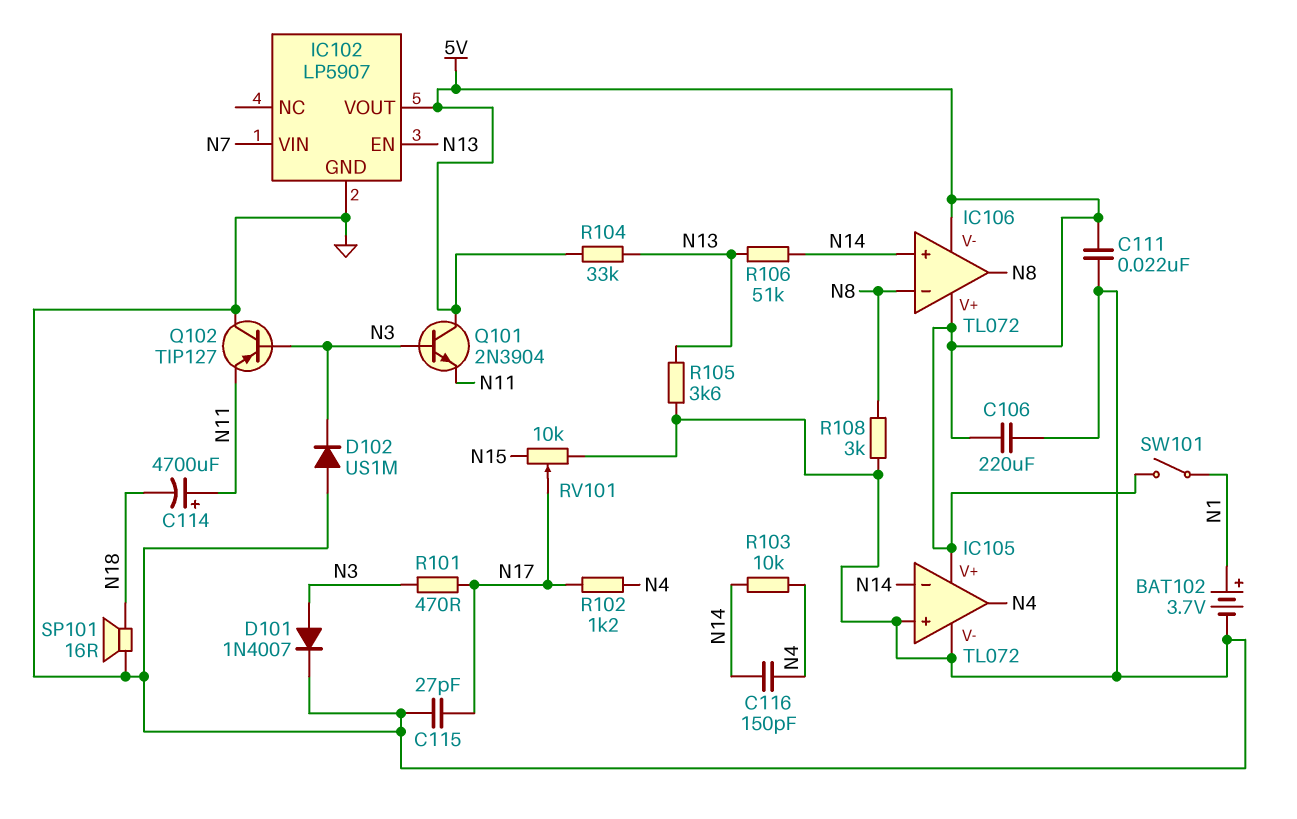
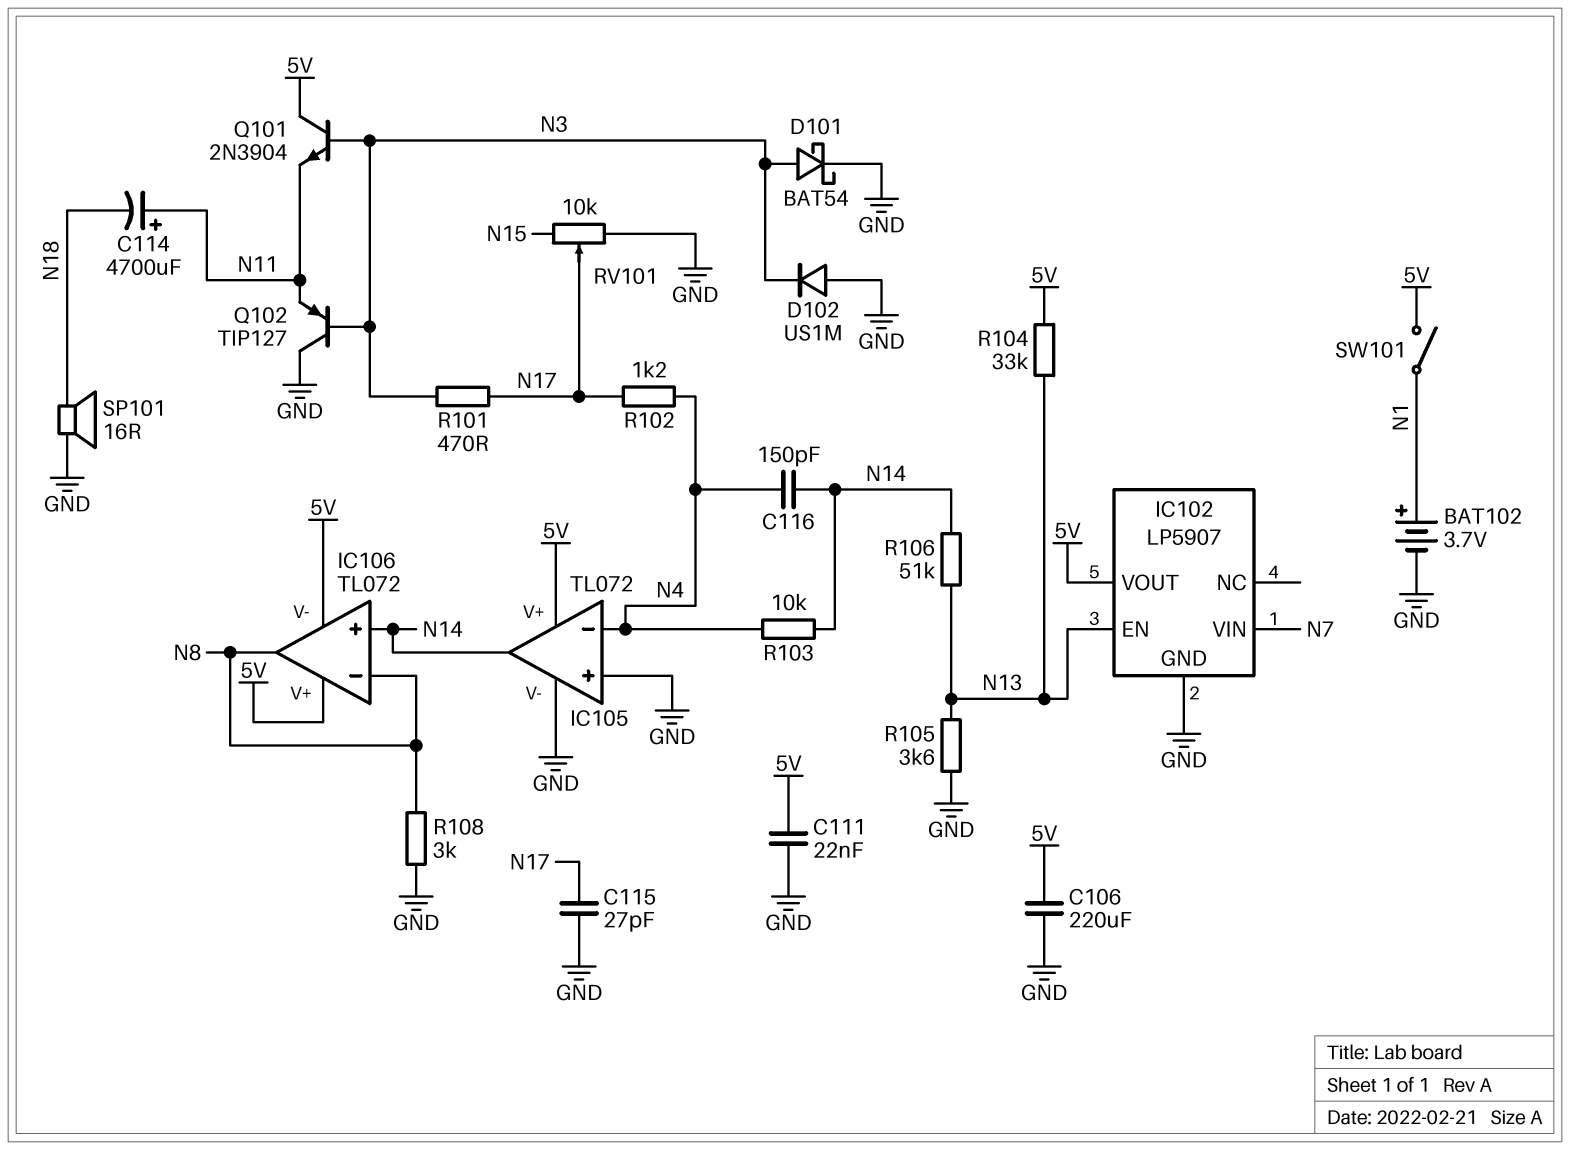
D101: diode 1N4007 (A N3, K GND) -> schottky BAT54 (A N3, K GND)
IC105 pin in-: N14 -> N4
IC105 pin out: N4 -> N14

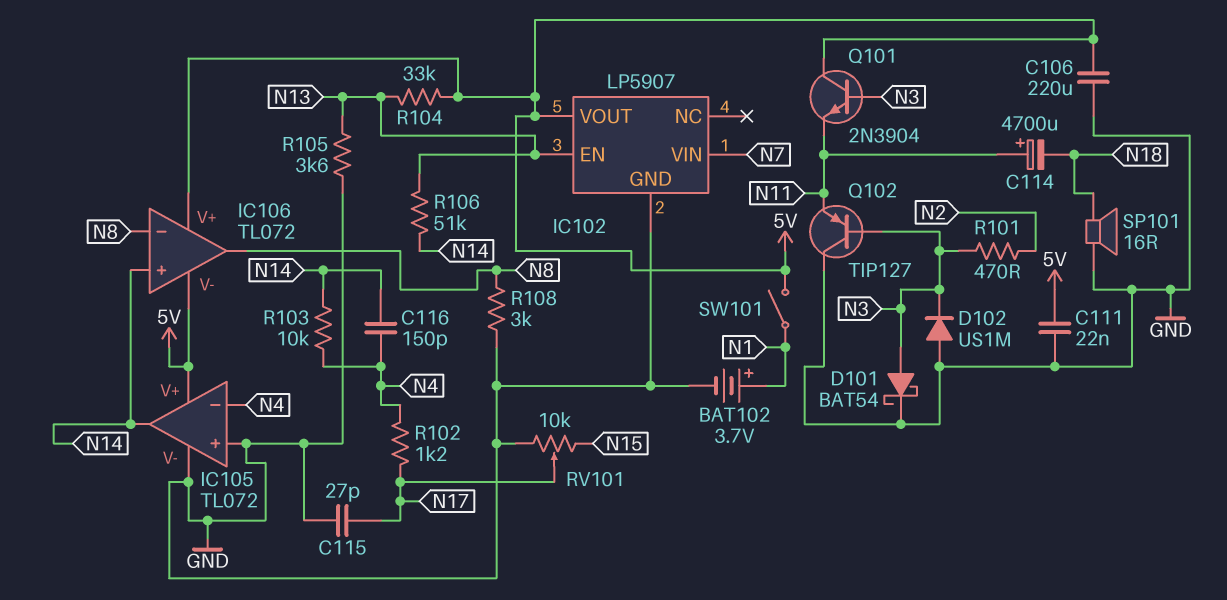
R101: 470 (N3, N17) -> 470 (N2, N3)

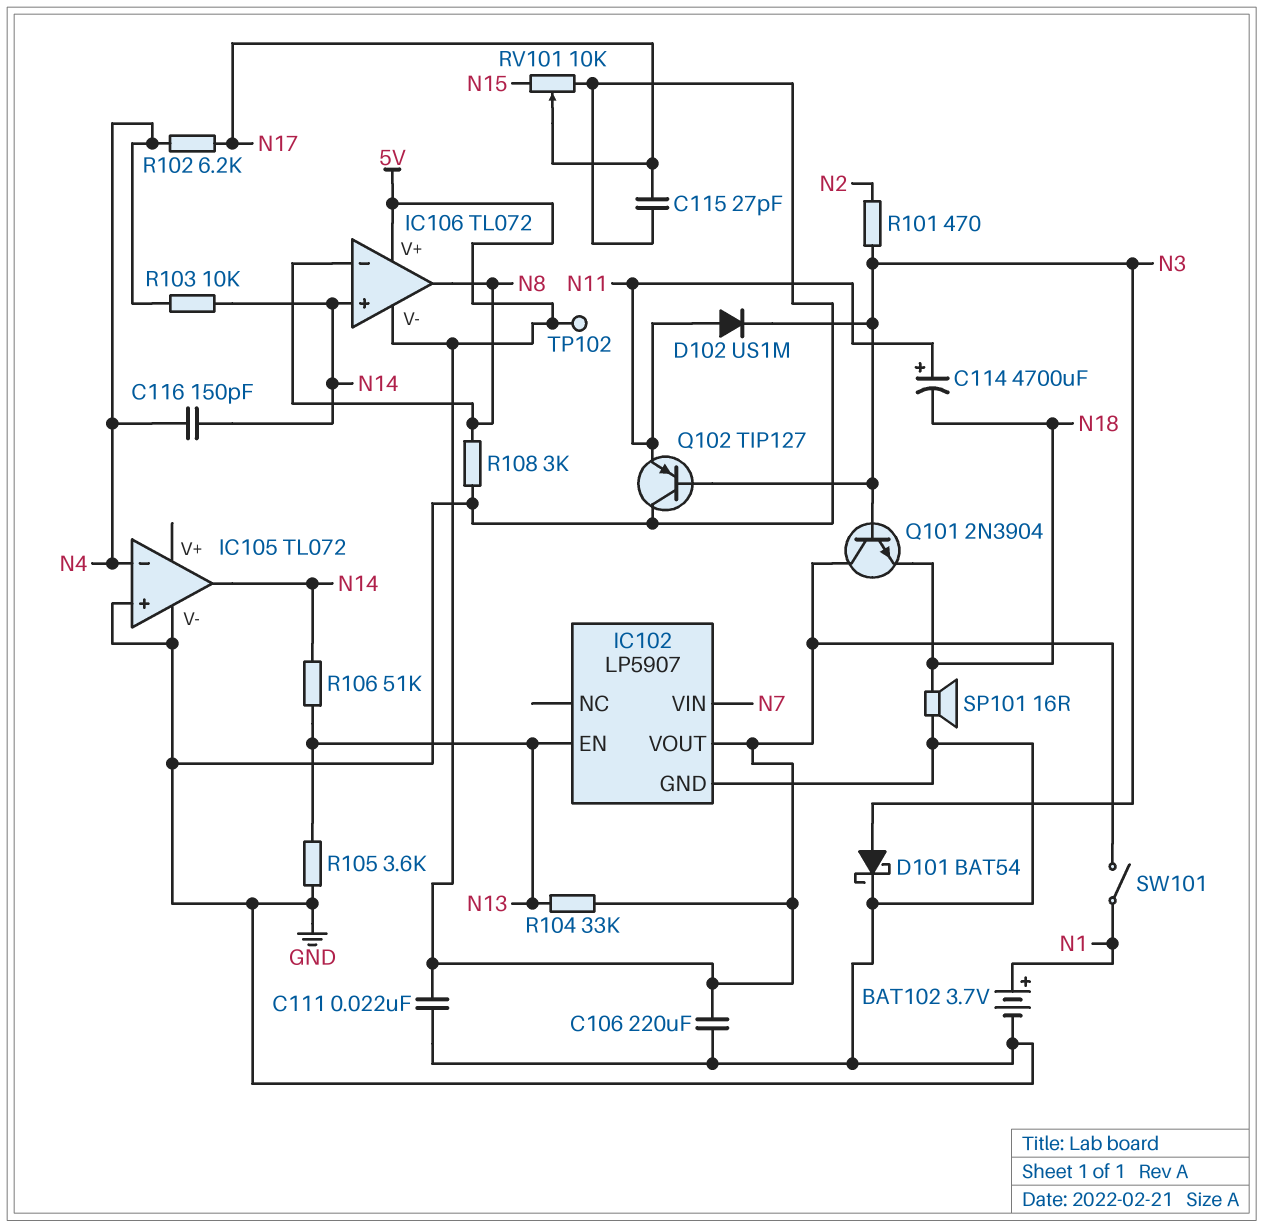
D102: diode US1M (A GND, K N3) -> diode US1M (A N11, K N3)
IC105 pin V+: 5V -> none
Q101: NPN 2N3904 (B N3, C 5V, E N11) -> NPN 2N3904 (B N3, C 5V, E N18)
R102: 1.2k (N4, N17) -> 6.2k (N4, N17)
TP102: none -> test point (5V)

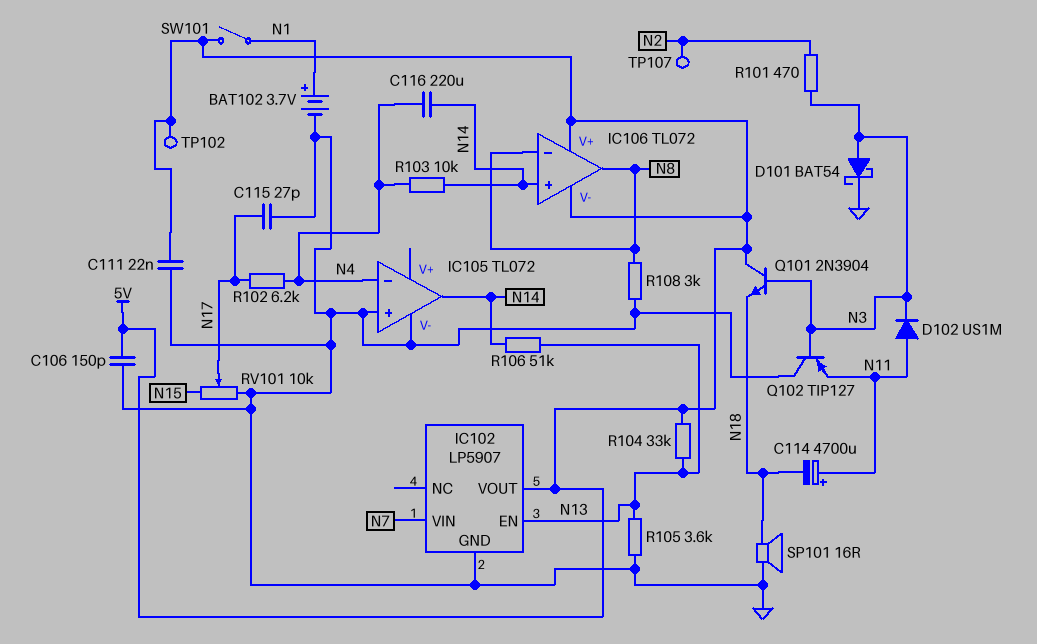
C106: 220uF (5V, GND) -> 150pF (5V, GND)
C116: 150pF (N4, N14) -> 220uF (N4, N14)
TP107: none -> test point (N2)

